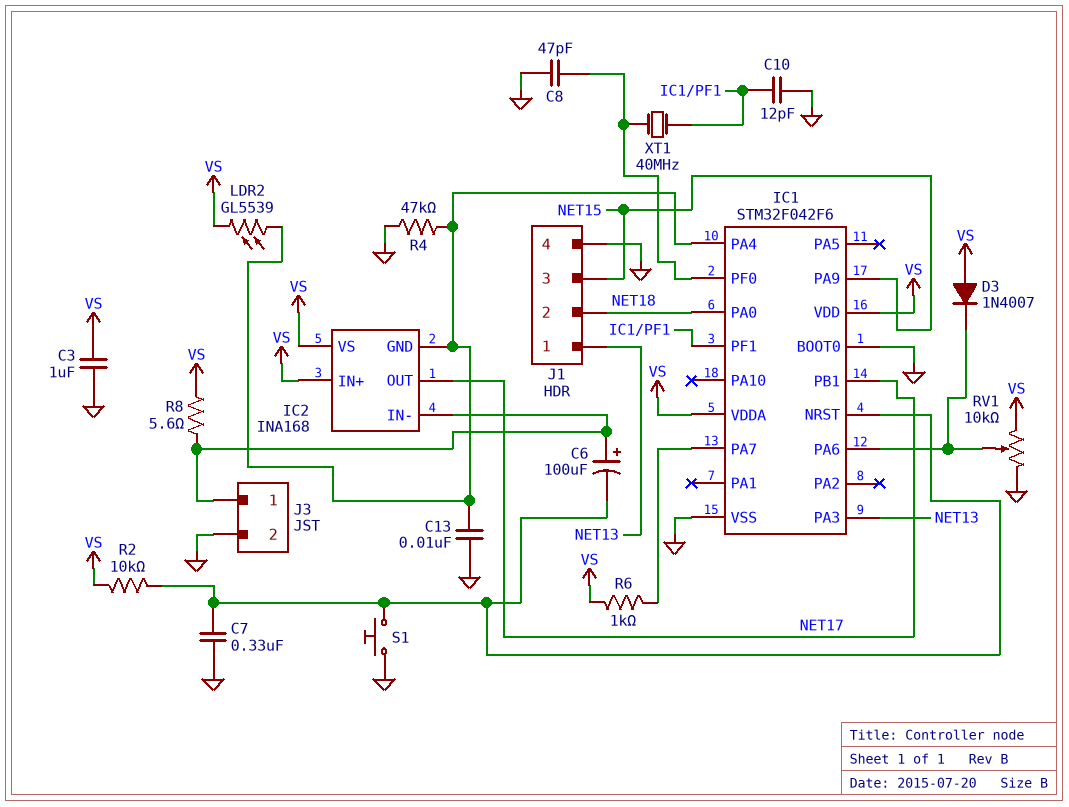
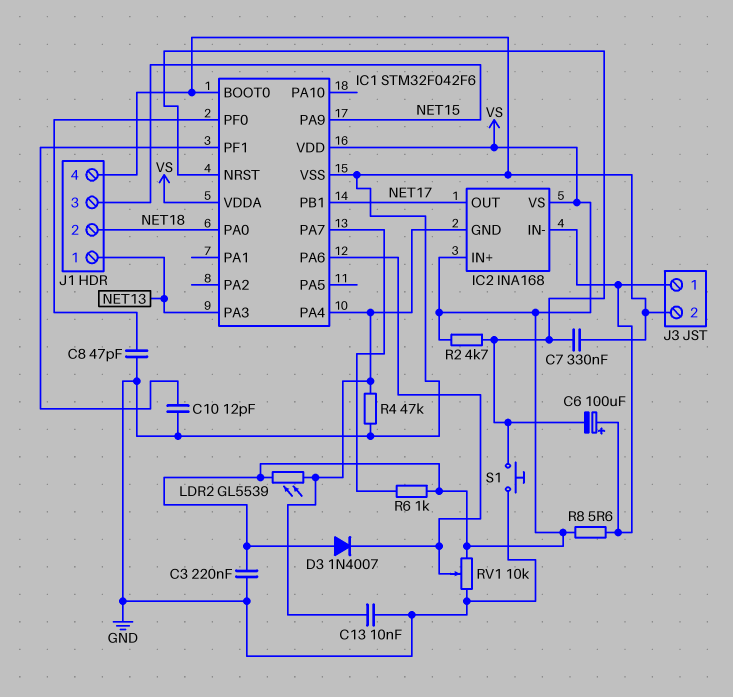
C3: 1uF (GND, VS) -> 220nF (GND, VS)
R2: 10k (IC1/NRST, VS) -> 4.7k (IC1/NRST, VS)
XT1: 40MHz (IC1/PF0, IC1/PF1) -> none

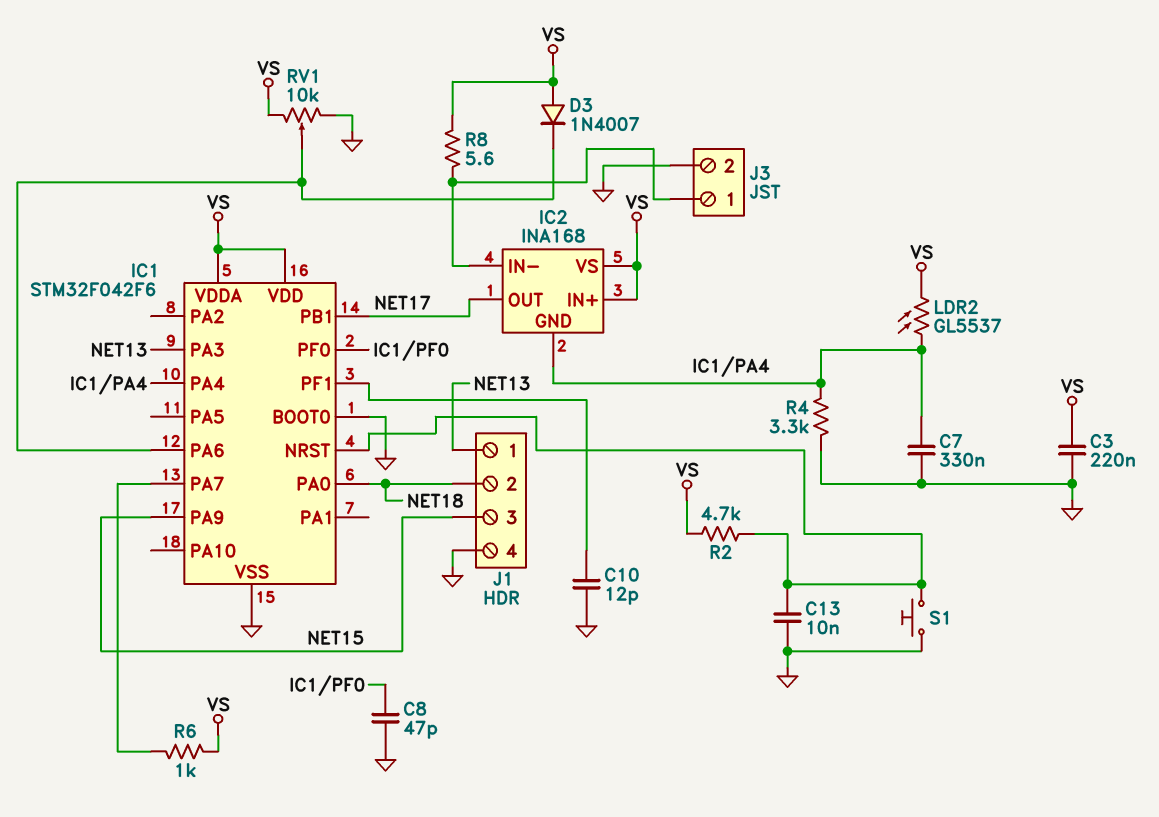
C6: 100uF (plus IC2/IN-, minus IC1/NRST) -> none
C7: 330nF (GND, IC1/NRST) -> 330nF (GND, IC1/PA4)
C13: 10nF (GND, IC1/PA4) -> 10nF (GND, IC1/NRST)
LDR2: GL5539 (IC1/PA4, VS) -> GL5537 (IC1/PA4, VS)
R4: 47k (GND, IC1/PA4) -> 3.3k (GND, IC1/PA4)

